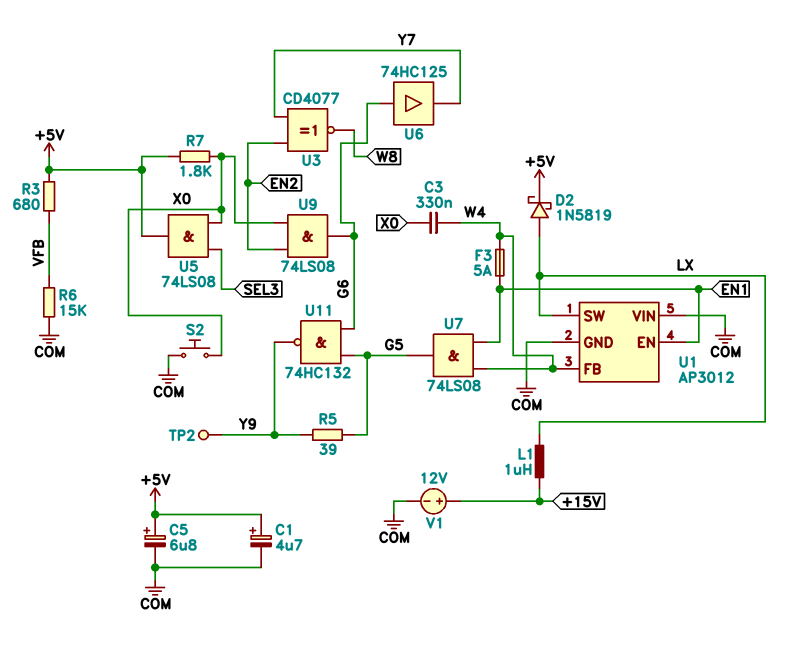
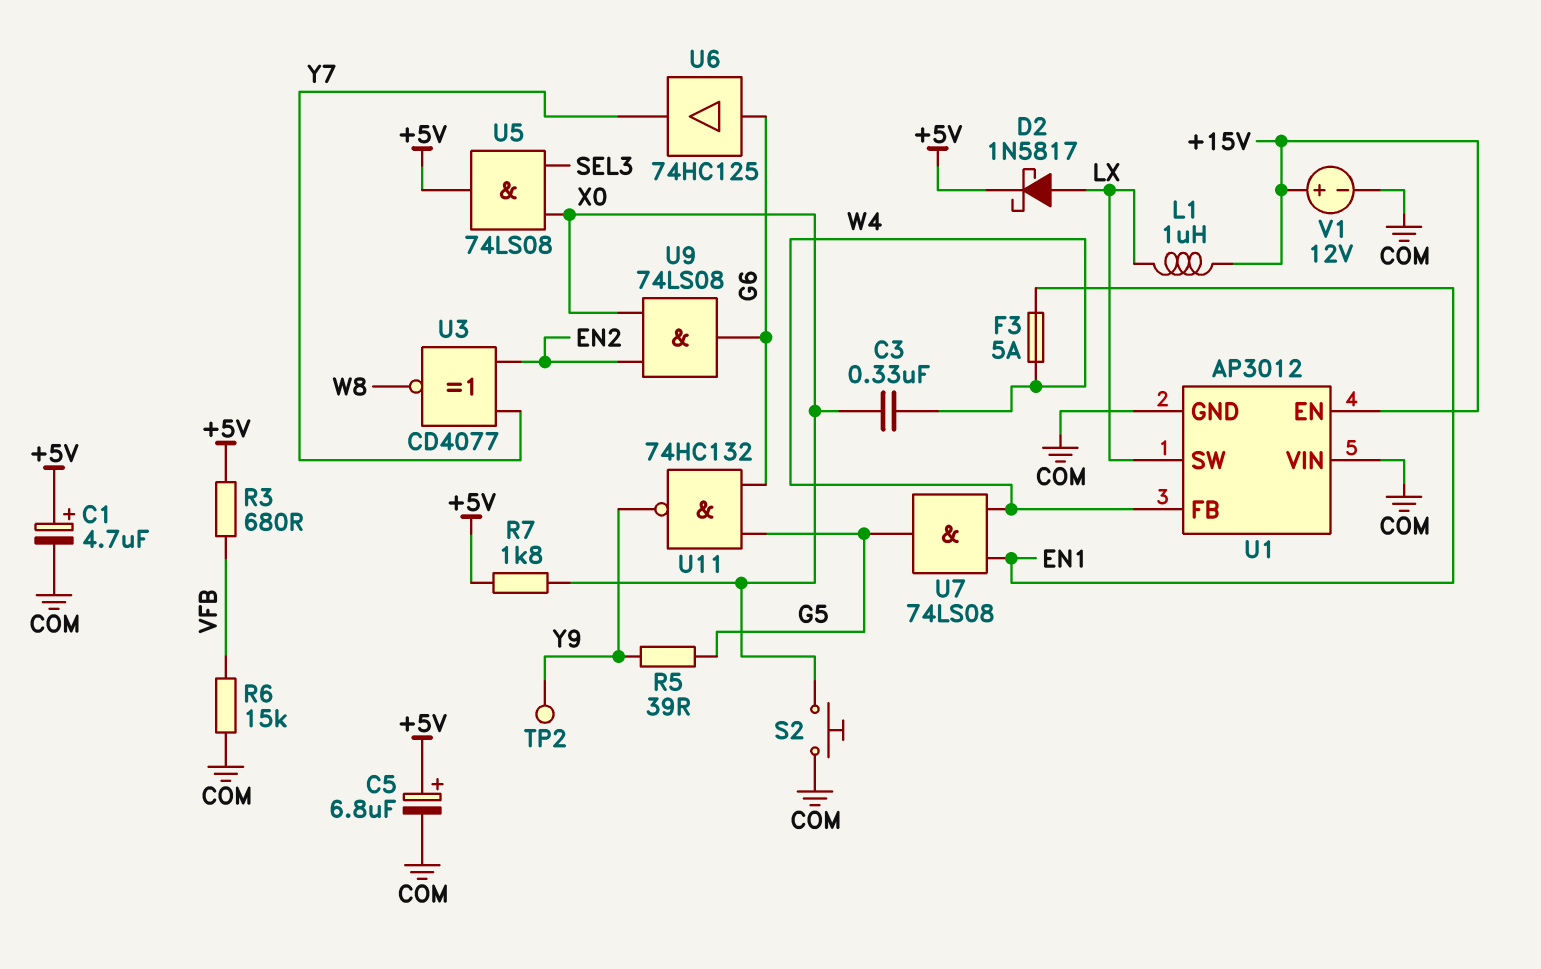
D2: schottky 1N5819 (A LX, K +5V) -> schottky 1N5817 (A LX, K +5V)
U1 pin EN: EN1 -> +15V

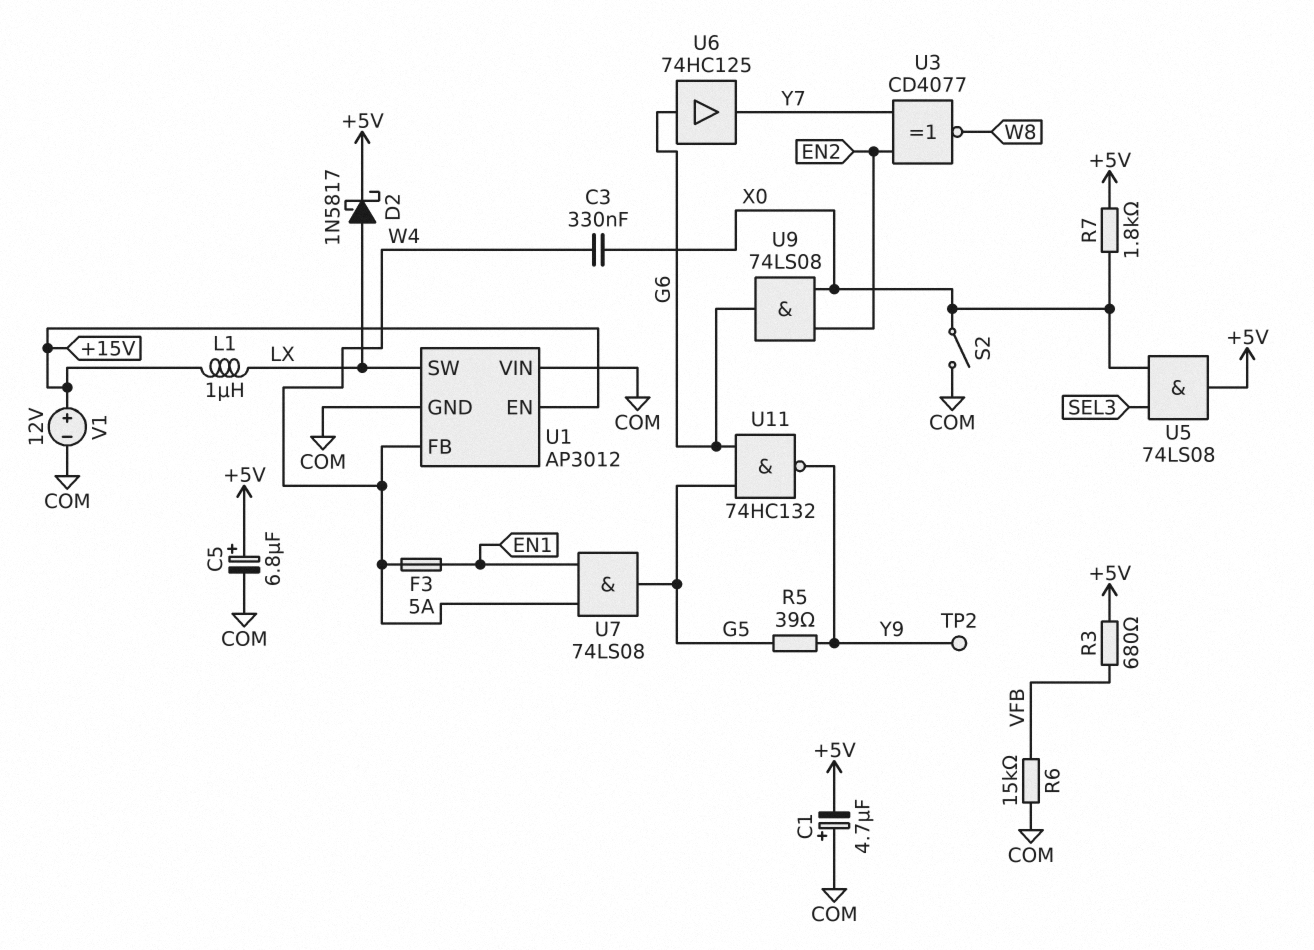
C1: 4.7uF (plus +5V, minus COM) -> 4.7uF (plus COM, minus +5V)
S2: button (COM, X0) -> switch (COM, X0)

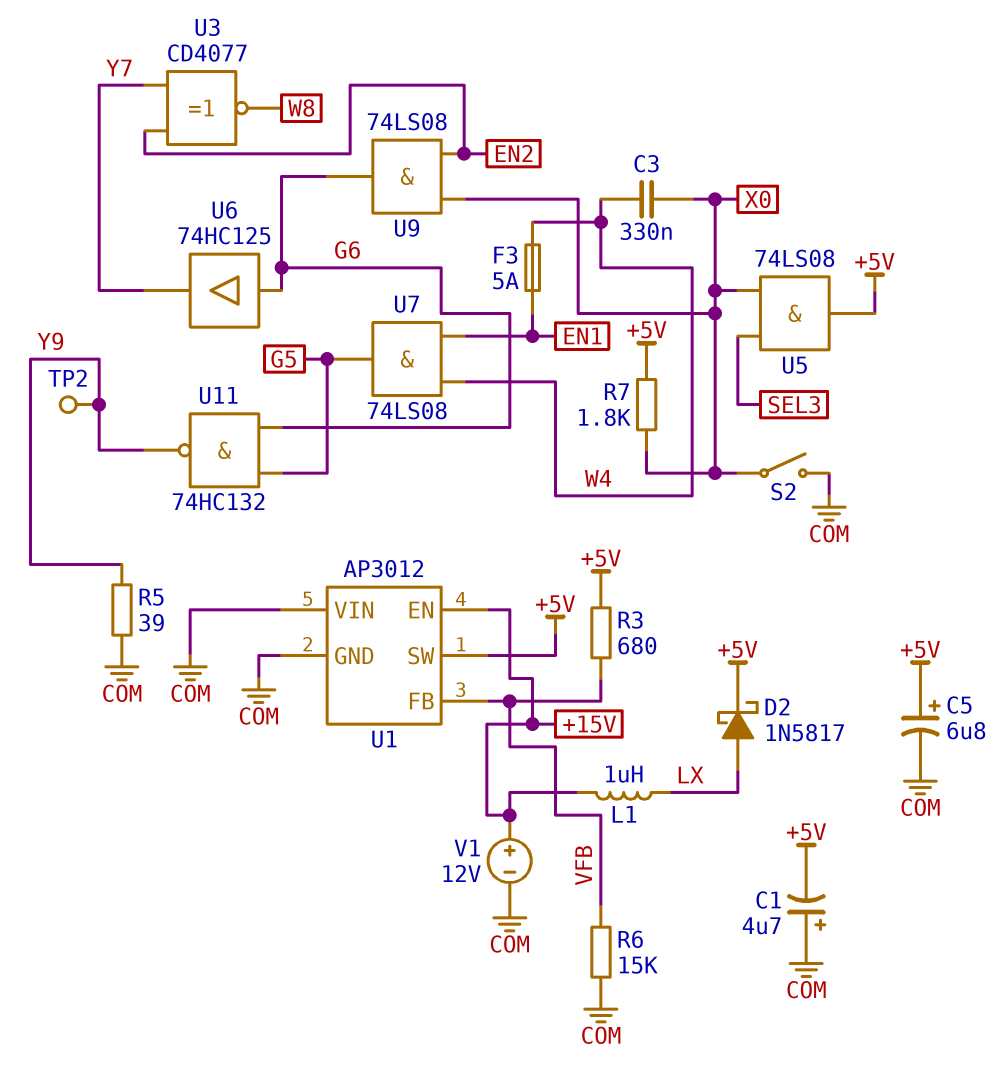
R5: 39 (G5, Y9) -> 39 (COM, Y9)
U1 pin FB: W4 -> VFB
U1 pin SW: LX -> +5V

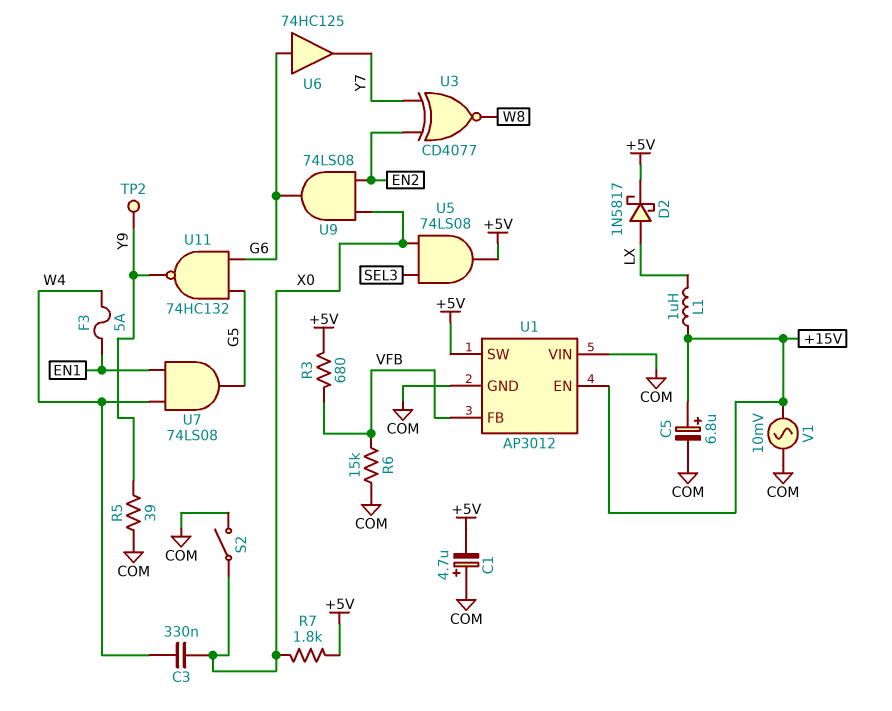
C5: 6.8uF (plus +5V, minus COM) -> 6.8uF (plus +15V, minus COM)
V1: 12V (plus +15V, minus COM) -> AC 10mV (+15V, COM)

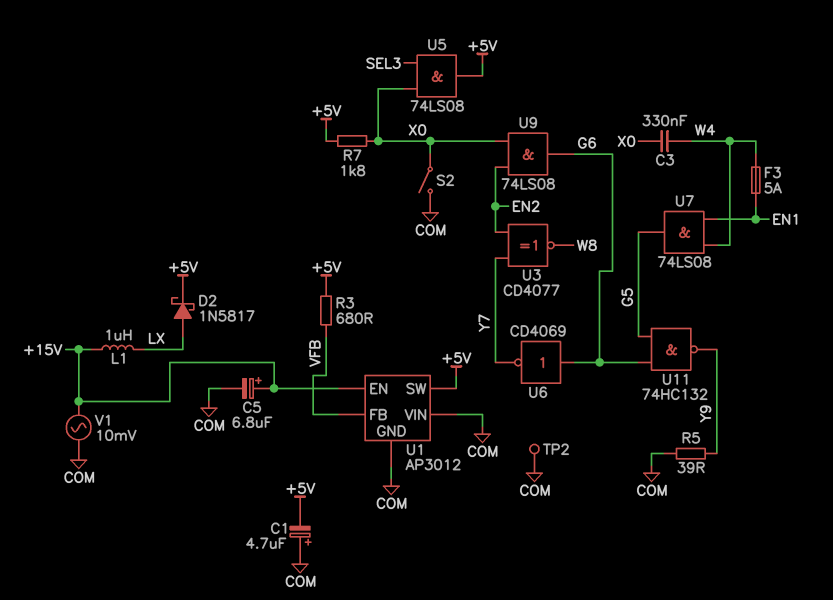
R6: 15k (COM, VFB) -> none
TP2: test point (Y9) -> test point (COM)
U6: buffer 74HC125 (in G6, out Y7) -> NOT CD4069 (in G6, out Y7)

